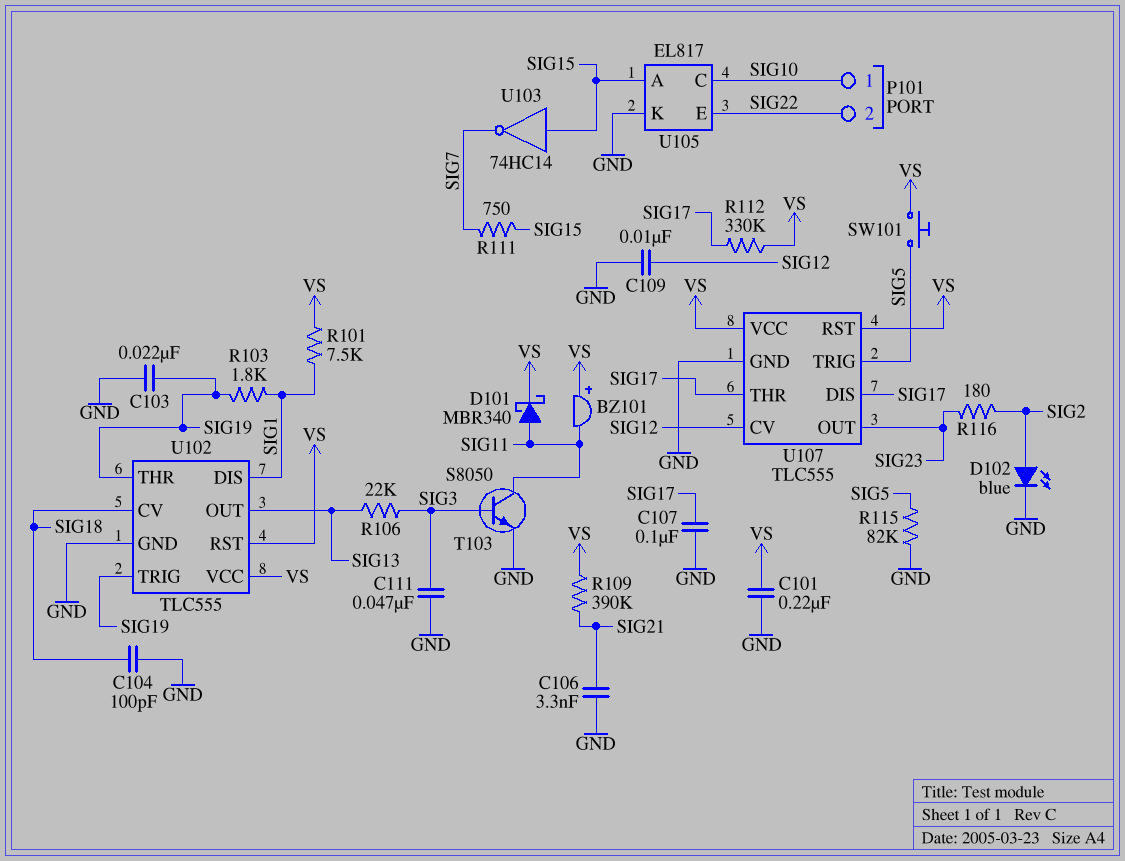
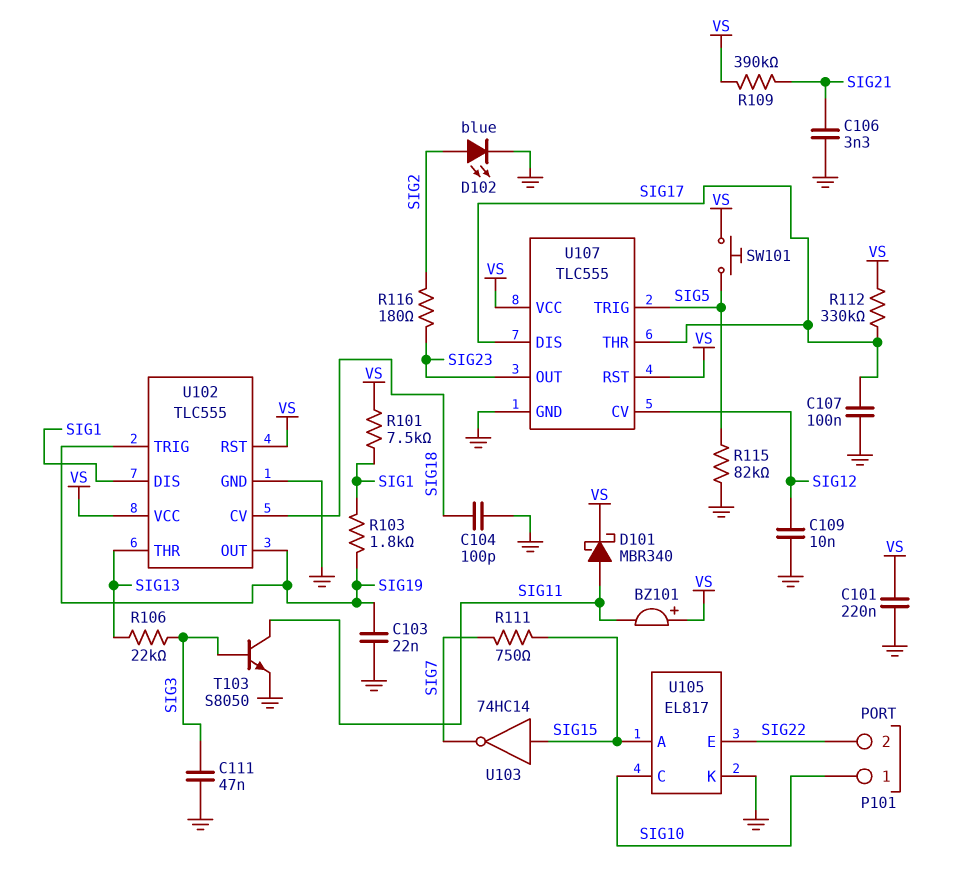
U102 pin OUT: SIG13 -> SIG19
U102 pin THR: SIG19 -> SIG13

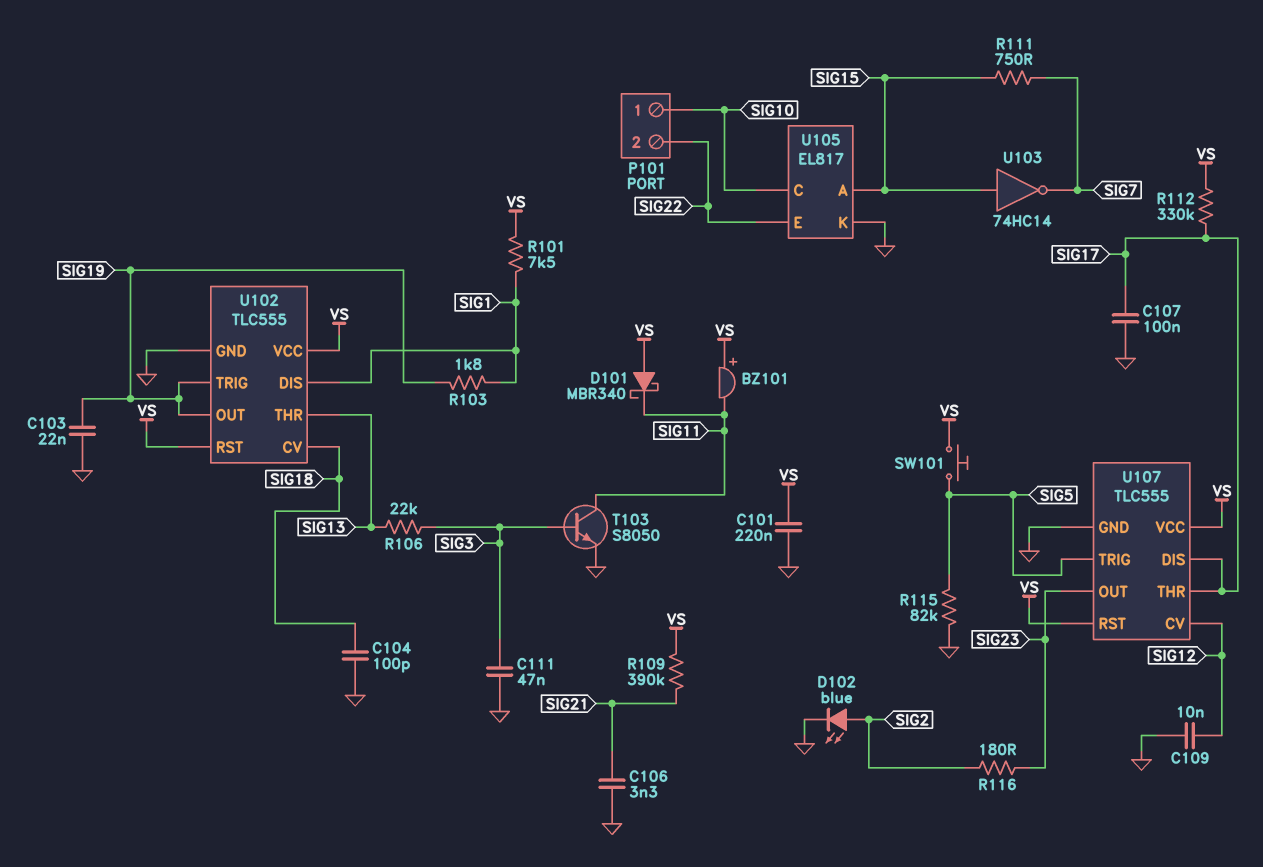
D101: schottky MBR340 (A SIG11, K VS) -> schottky MBR340 (A VS, K SIG11)

